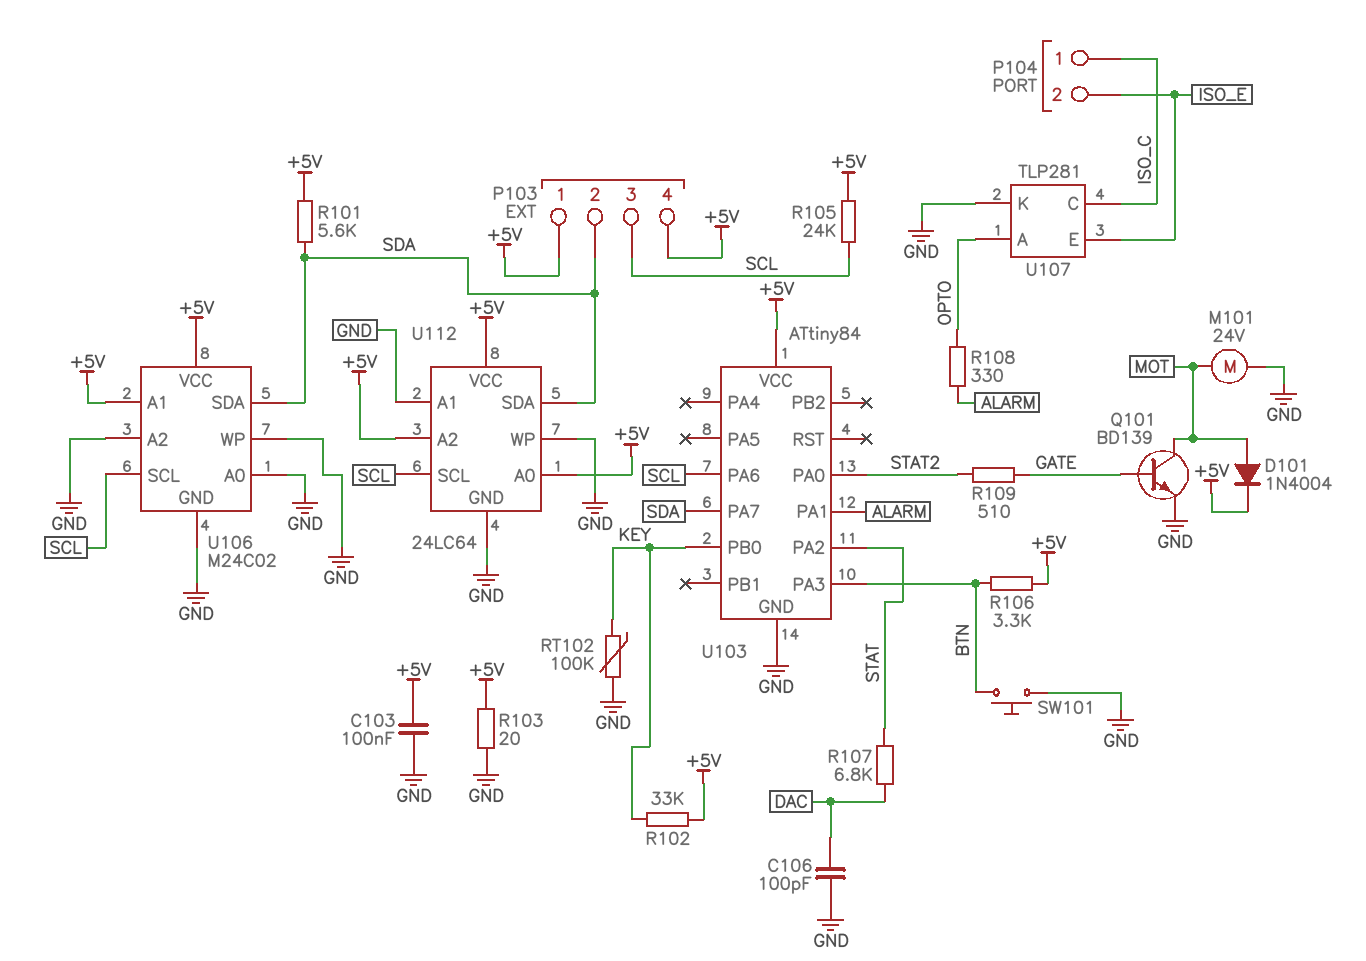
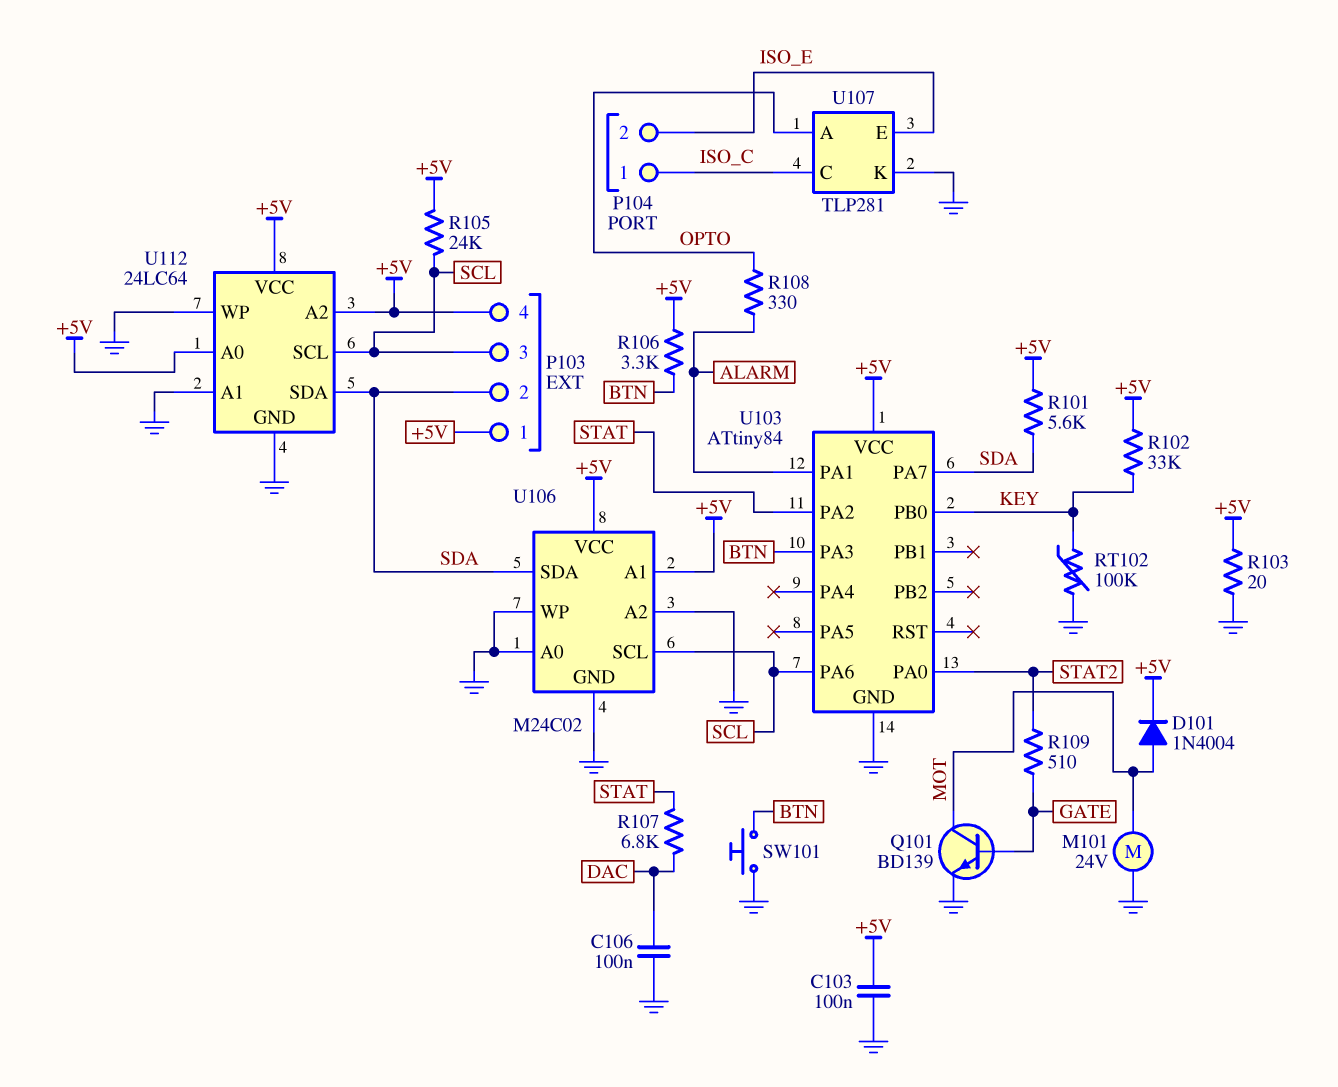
C106: 100pF (DAC, GND) -> 100nF (DAC, GND)

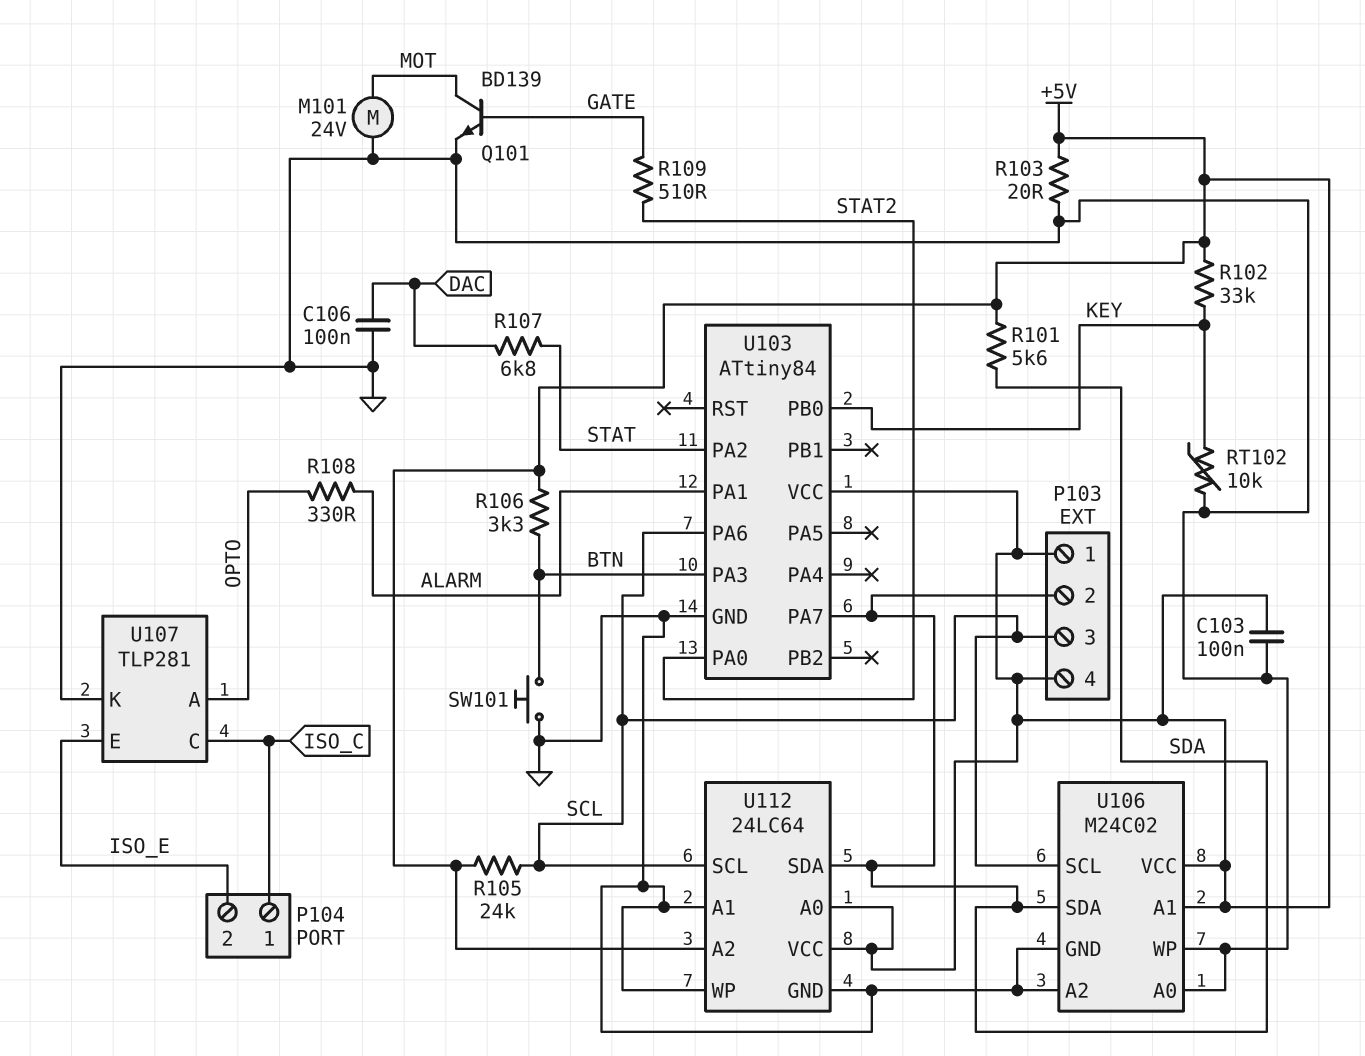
D101: diode 1N4004 (A MOT, K +5V) -> none
RT102: 100k (GND, KEY) -> 10k (GND, KEY)

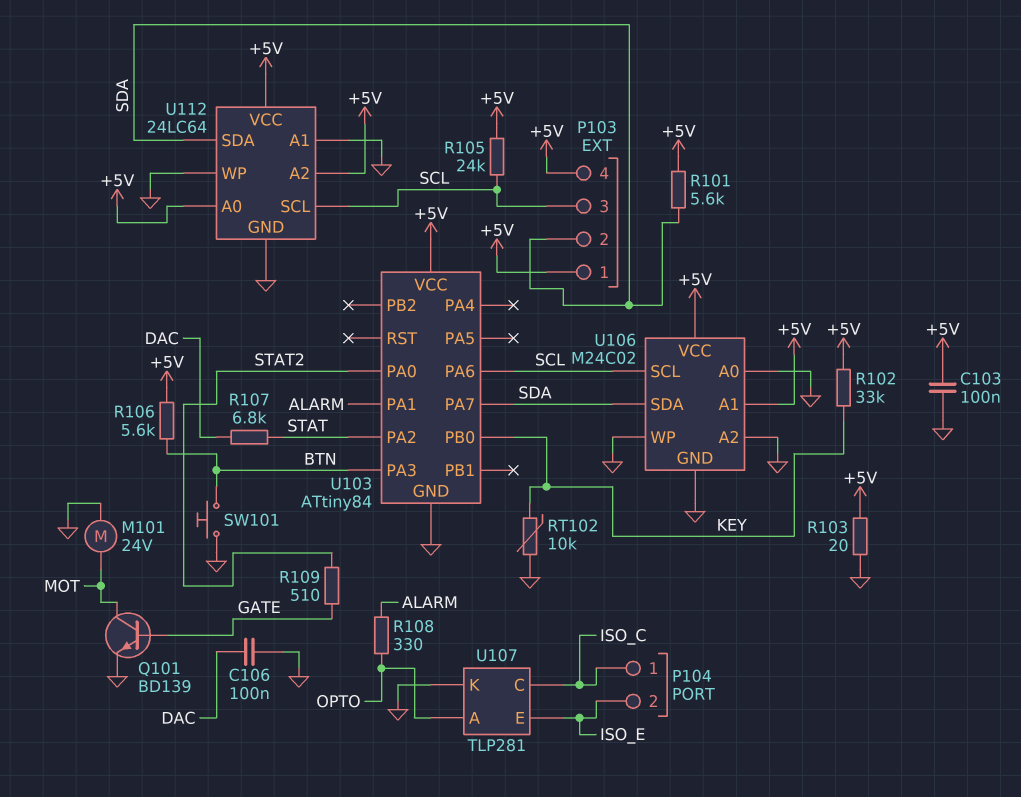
R106: 3.3k (+5V, BTN) -> 5.6k (+5V, BTN)

